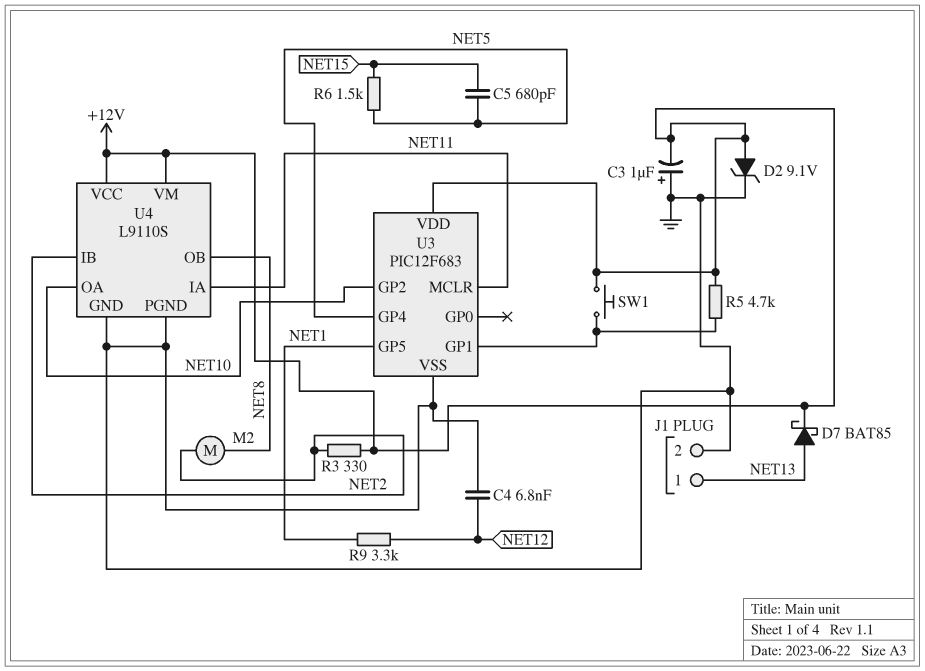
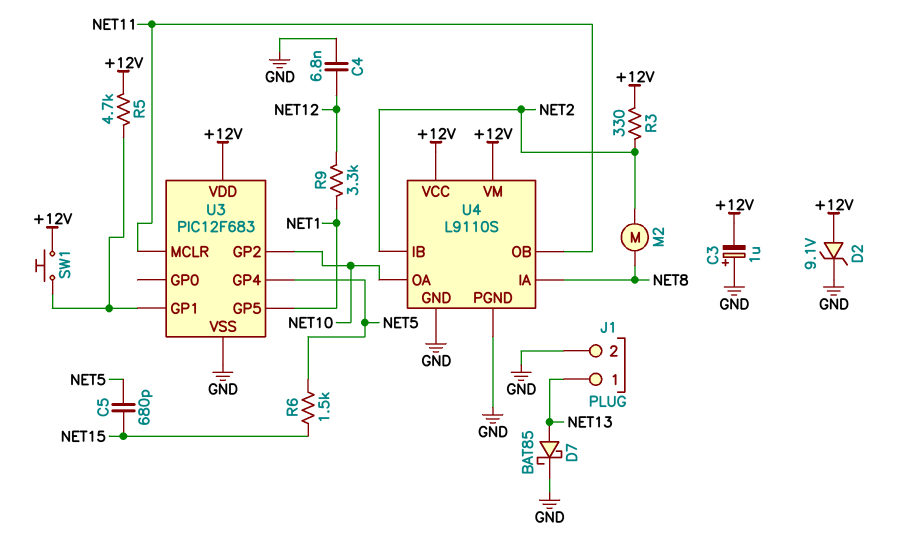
D7: schottky BAT85 (A NET13, K +12V) -> schottky BAT85 (A NET13, K GND)
U4 pin IA: NET11 -> NET8
U4 pin OB: NET8 -> NET11

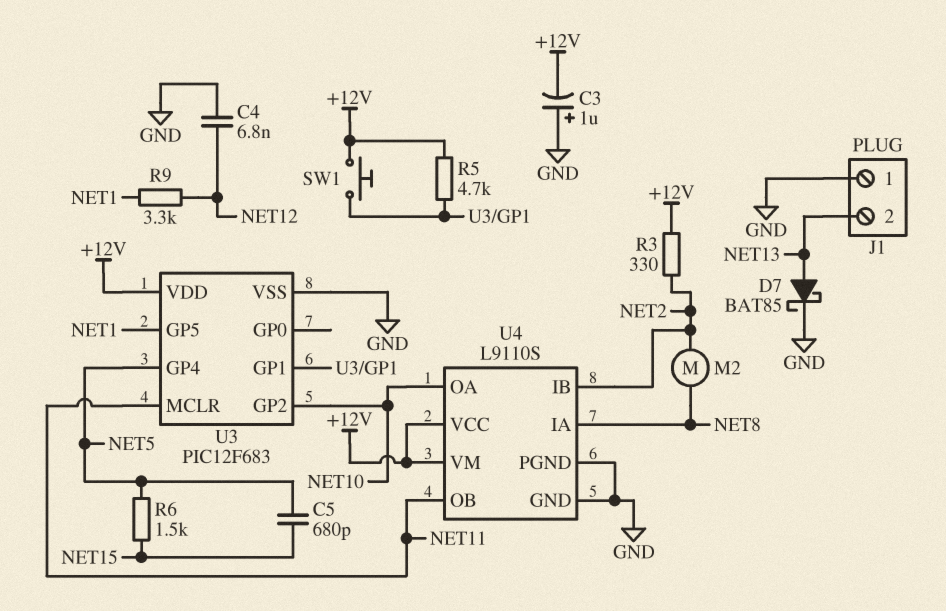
D2: zener 9.1V (A +12V, K GND) -> none
J1 pin 1: NET13 -> GND
J1 pin 2: GND -> NET13

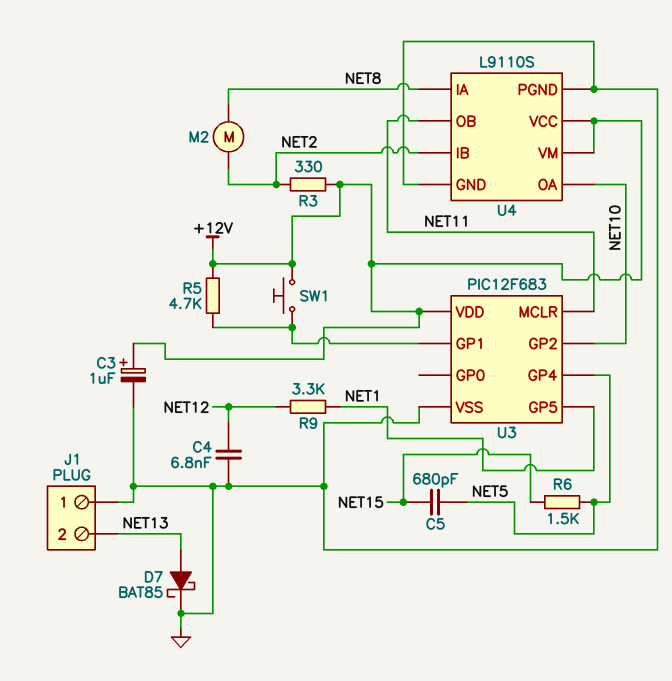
C3: 1uF (plus GND, minus +12V) -> 1uF (plus +12V, minus GND)

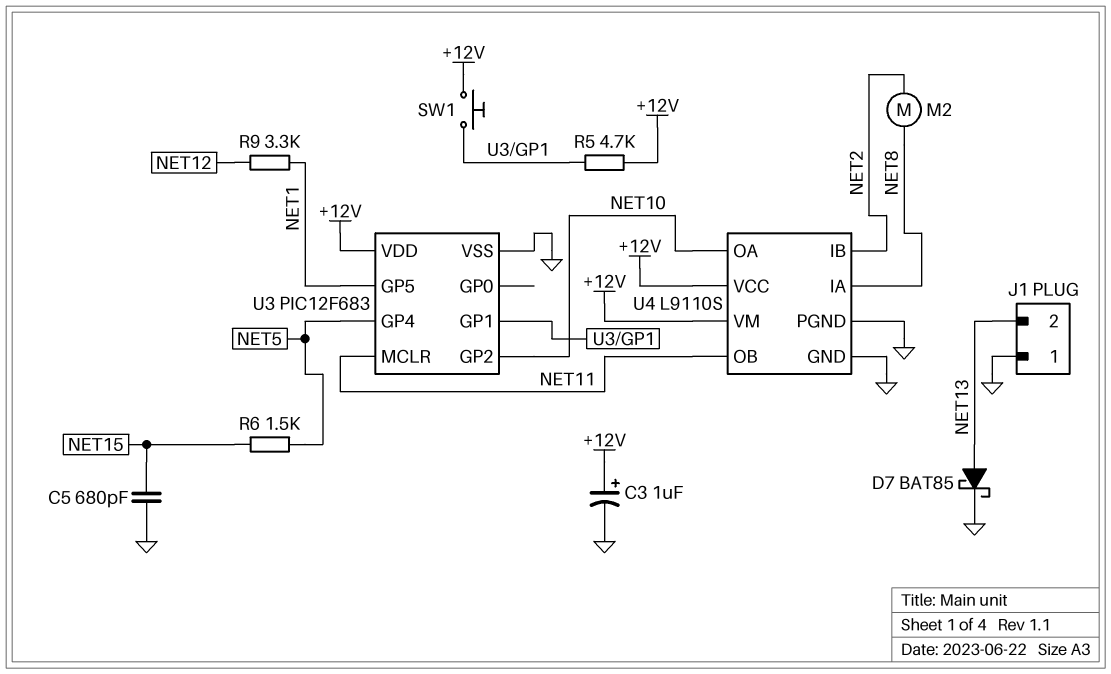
C4: 6.8nF (GND, NET12) -> none
C5: 680pF (NET5, NET15) -> 680pF (GND, NET15)
R3: 330 (+12V, NET2) -> none

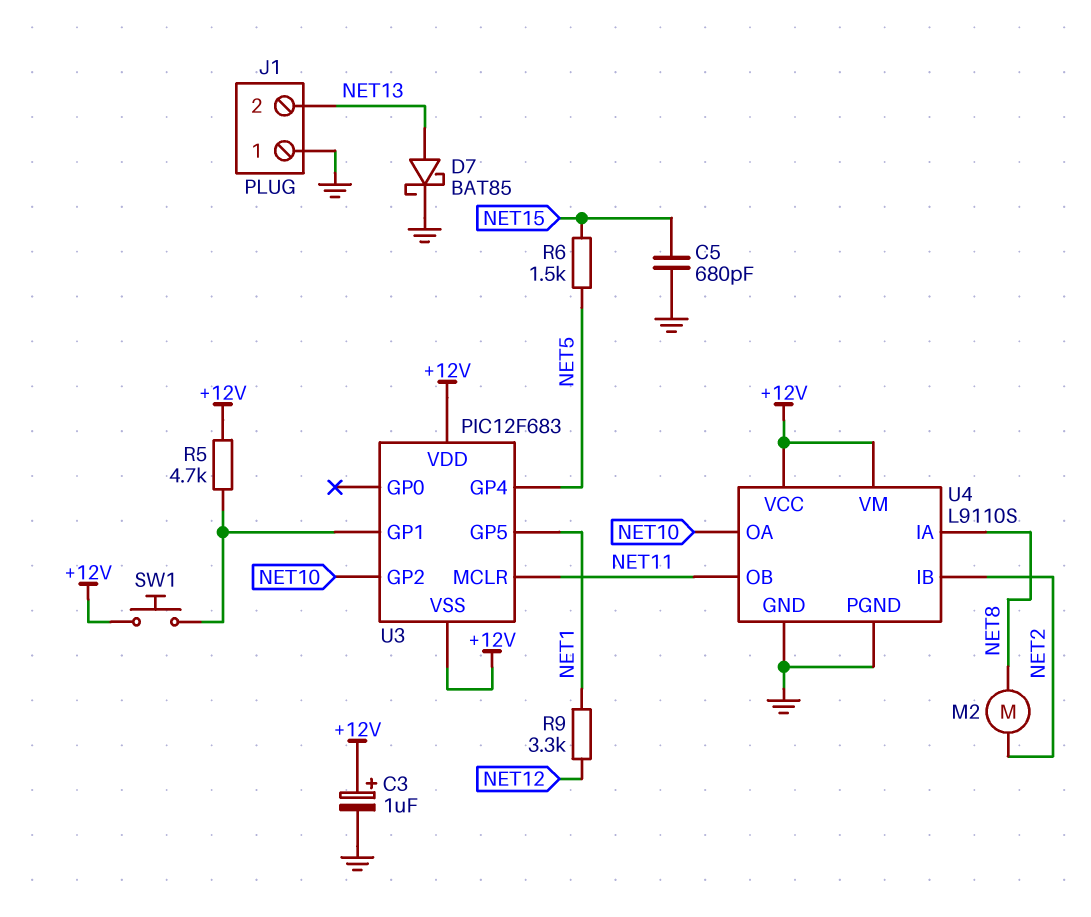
U3 pin VSS: GND -> +12V

